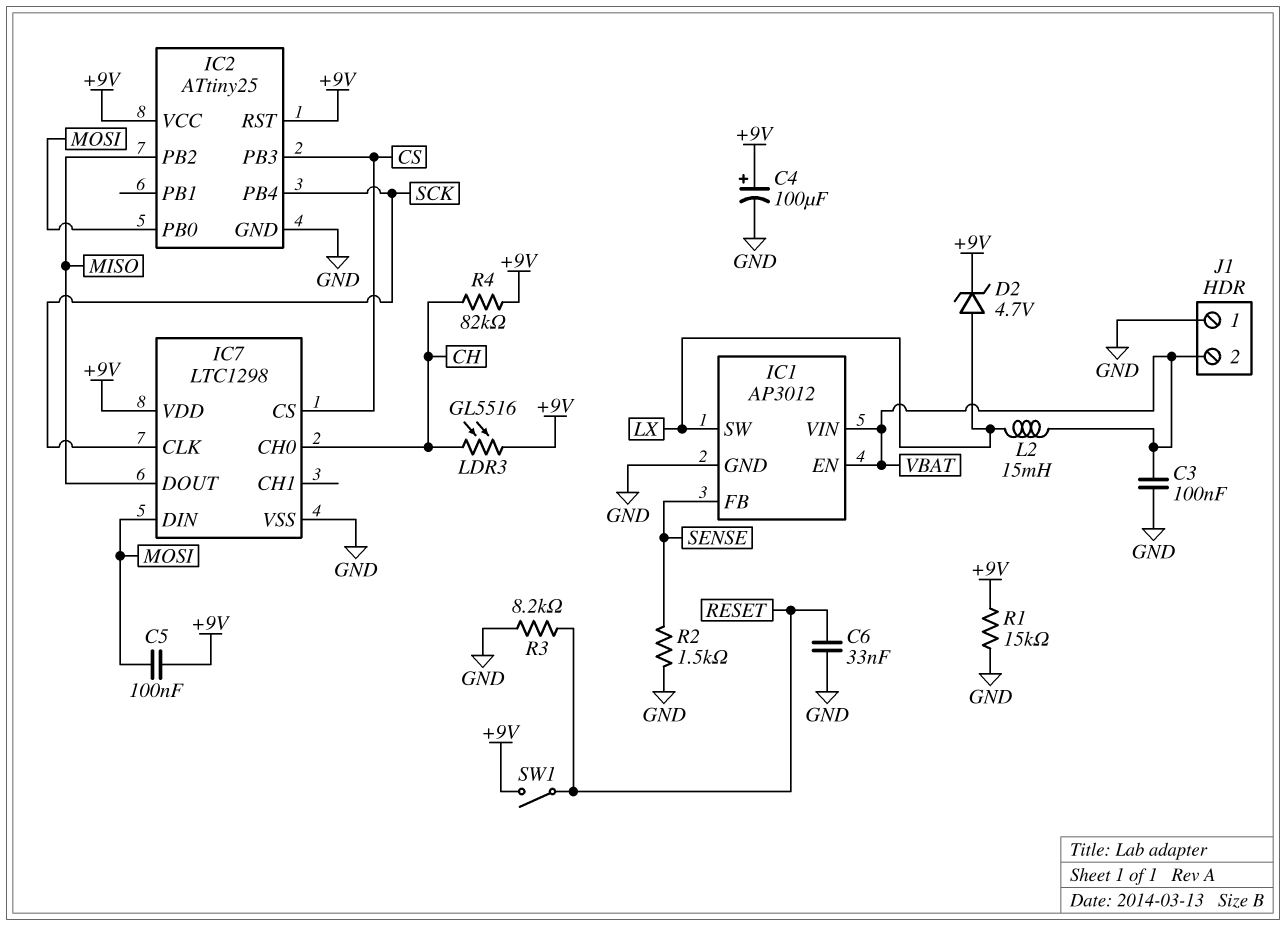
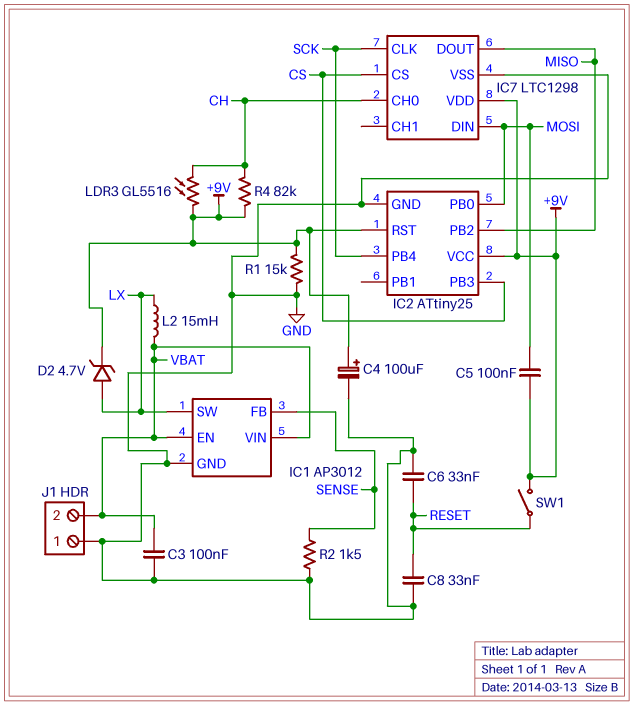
C8: none -> 33nF (GND, RESET)
R3: 8.2k (GND, RESET) -> none

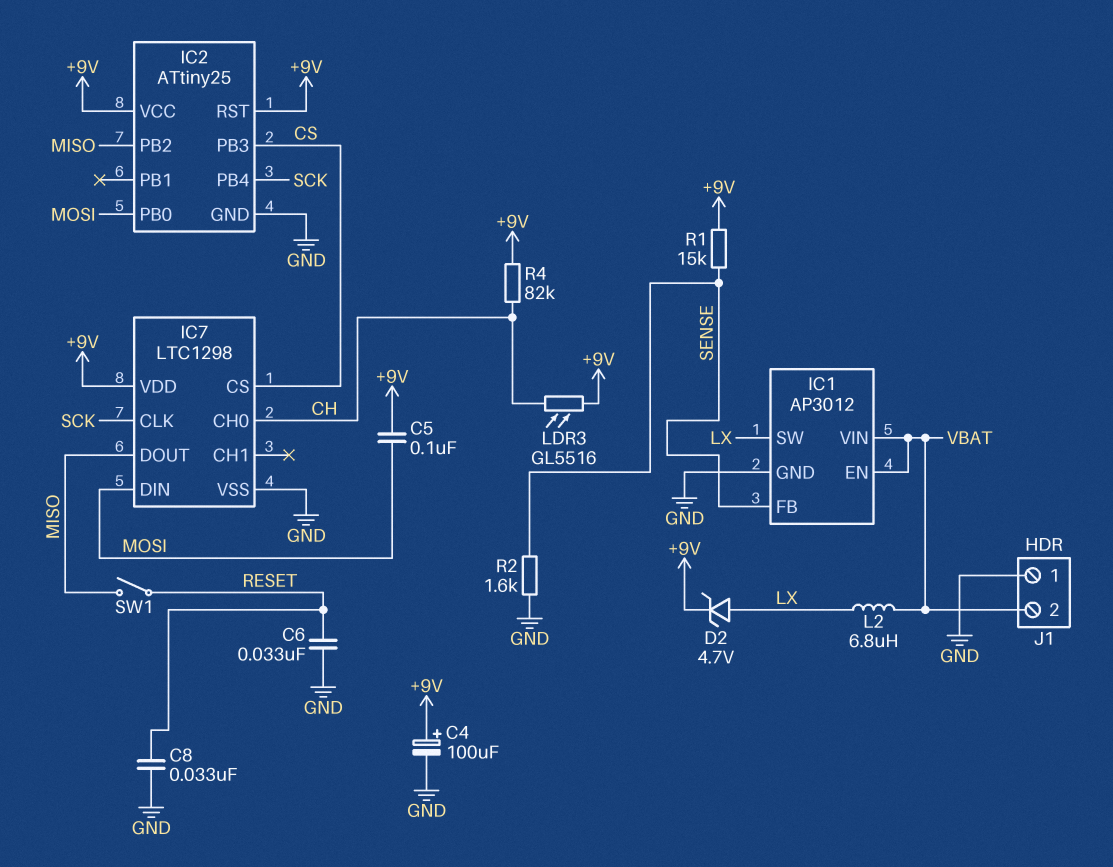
C3: 100nF (GND, VBAT) -> none
L2: 15mH (LX, VBAT) -> 6.8uH (LX, VBAT)
R1: 15k (+9V, GND) -> 15k (+9V, SENSE)
R2: 1.5k (GND, SENSE) -> 1.6k (GND, SENSE)
SW1: switch (+9V, RESET) -> switch (MISO, RESET)

